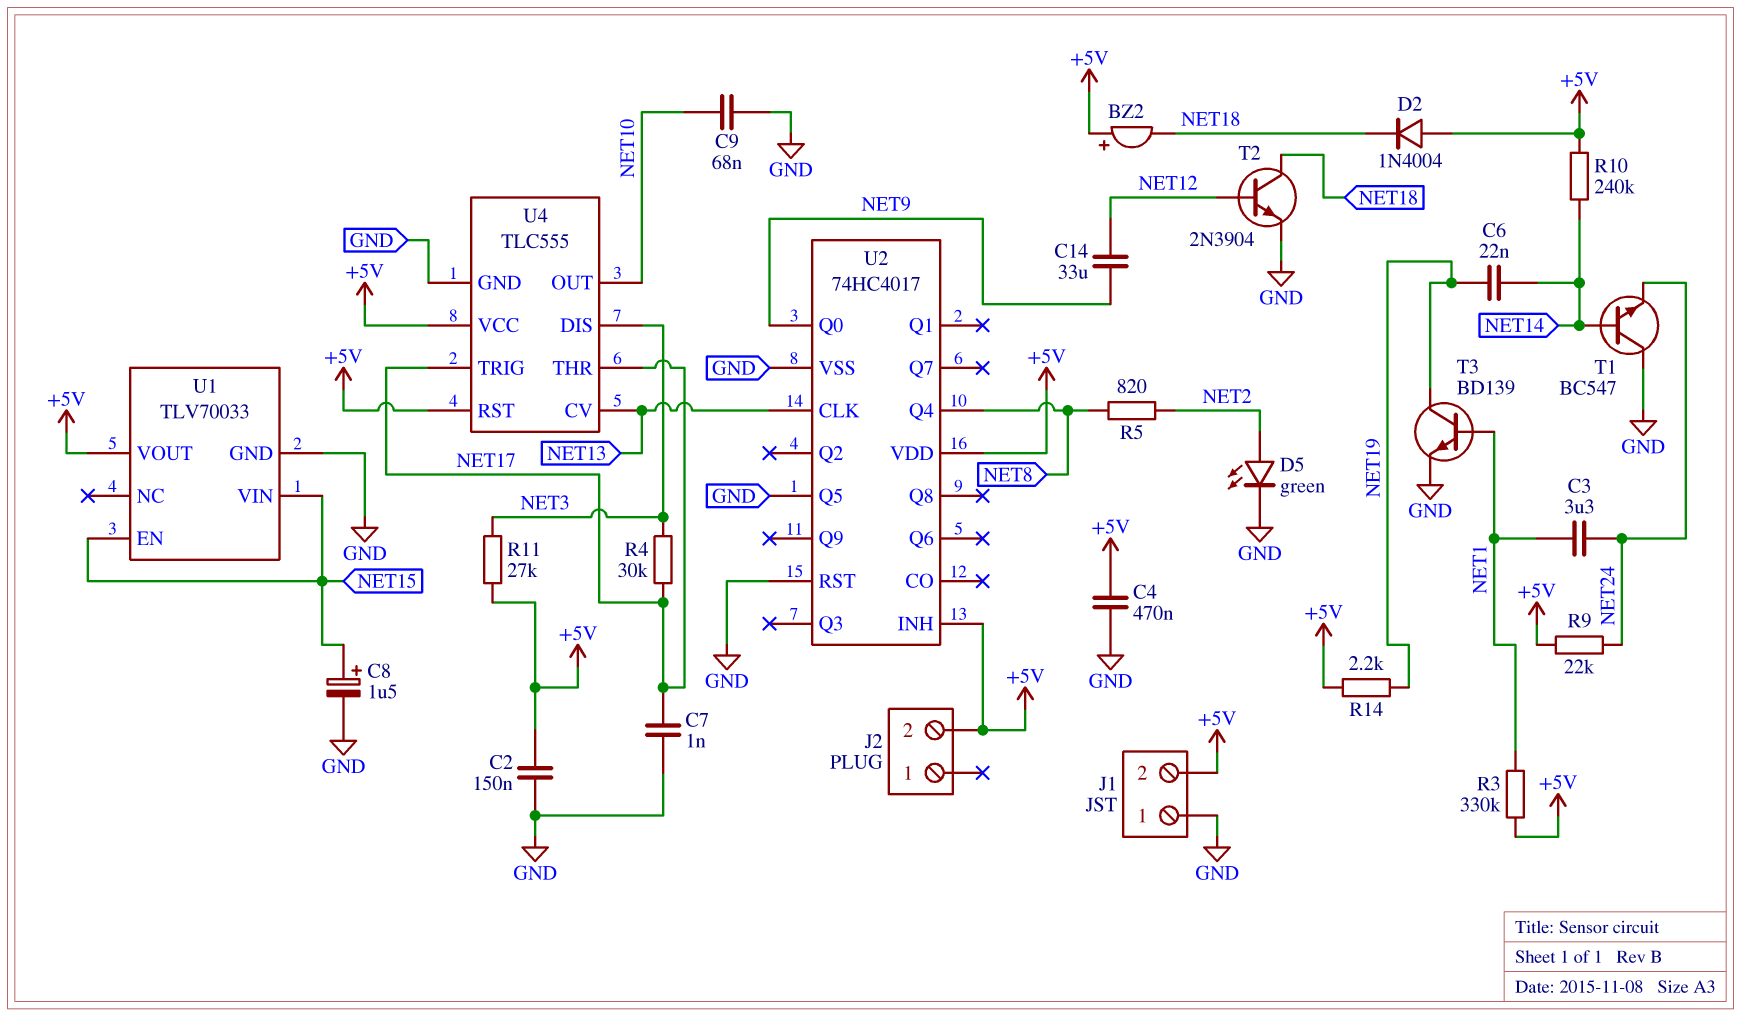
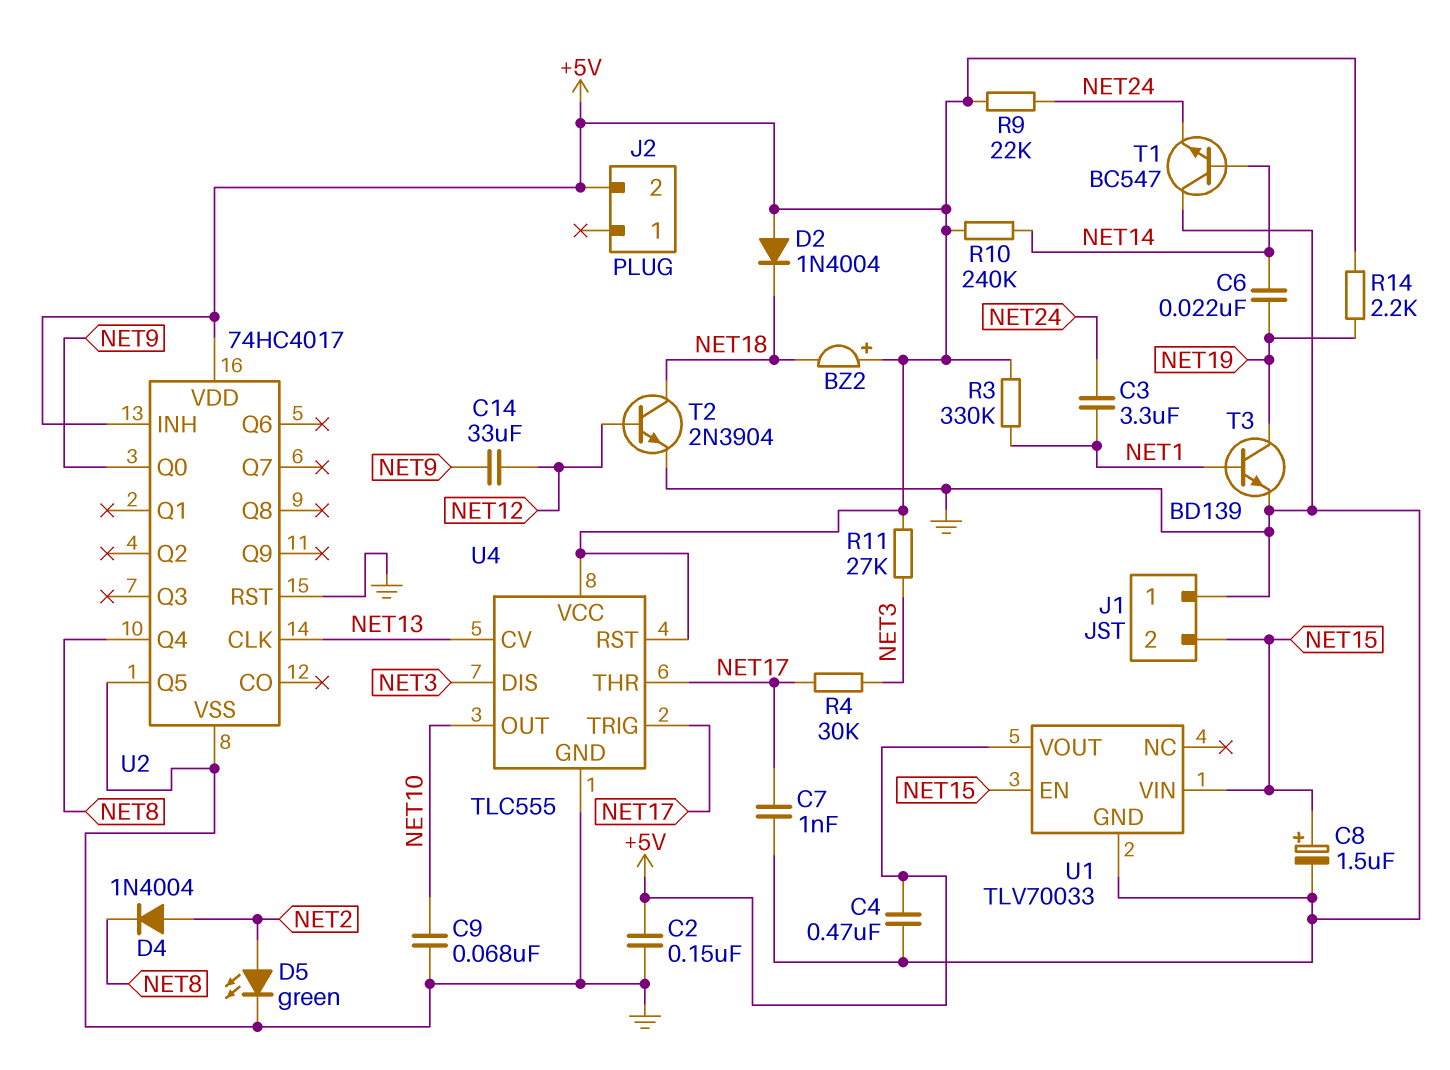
D4: none -> diode 1N4004 (A NET2, K NET8)
J1 pin 2: +5V -> NET15
R5: 820 (NET2, NET8) -> none

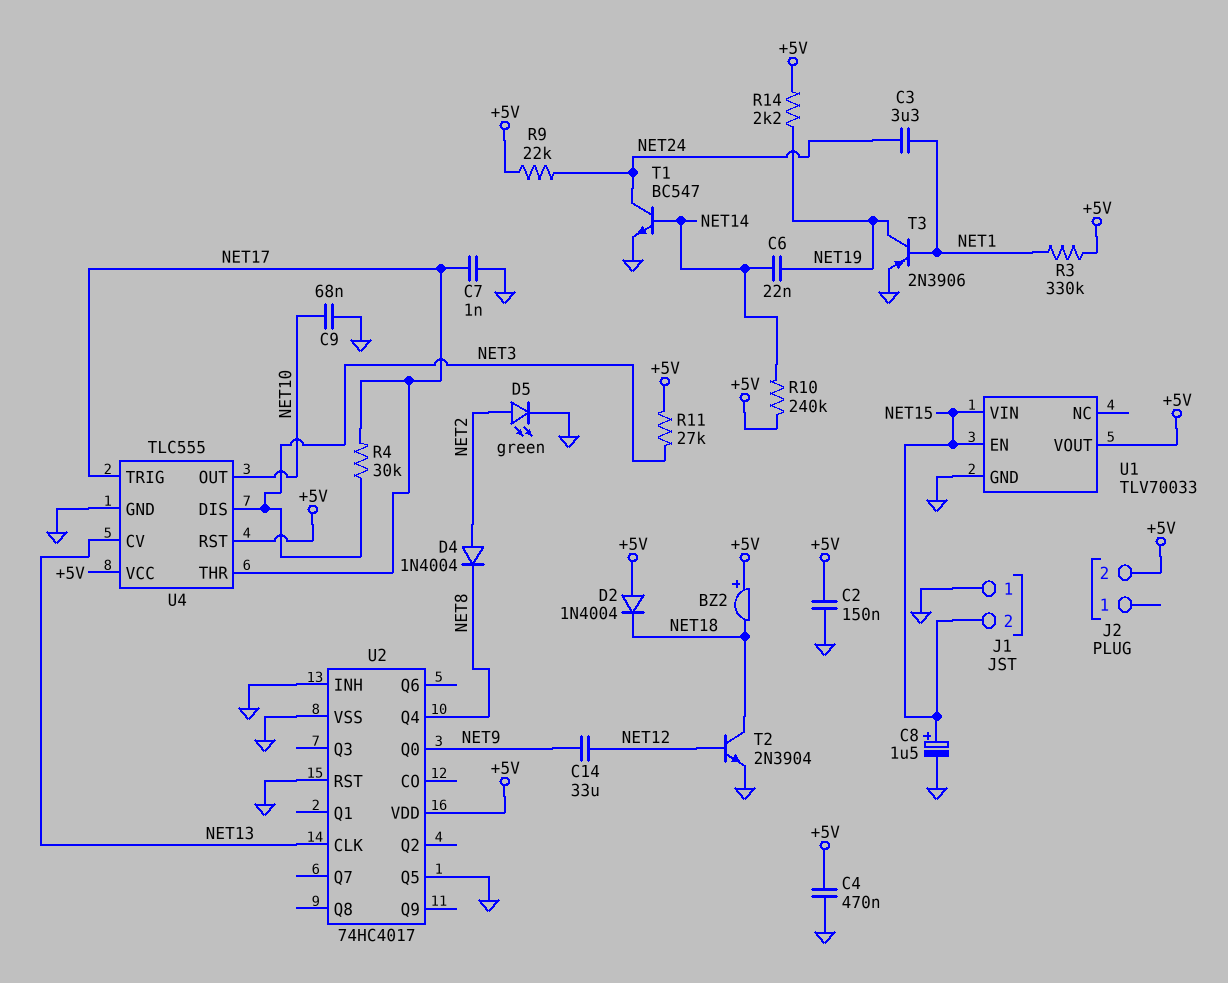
T1: NPN BC547 (B NET14, C GND, E NET24) -> NPN BC547 (B NET14, C NET24, E GND)
T3: NPN BD139 (B NET1, C NET19, E GND) -> PNP 2N3906 (B NET1, C NET19, E GND)
U2 pin INH: +5V -> GND

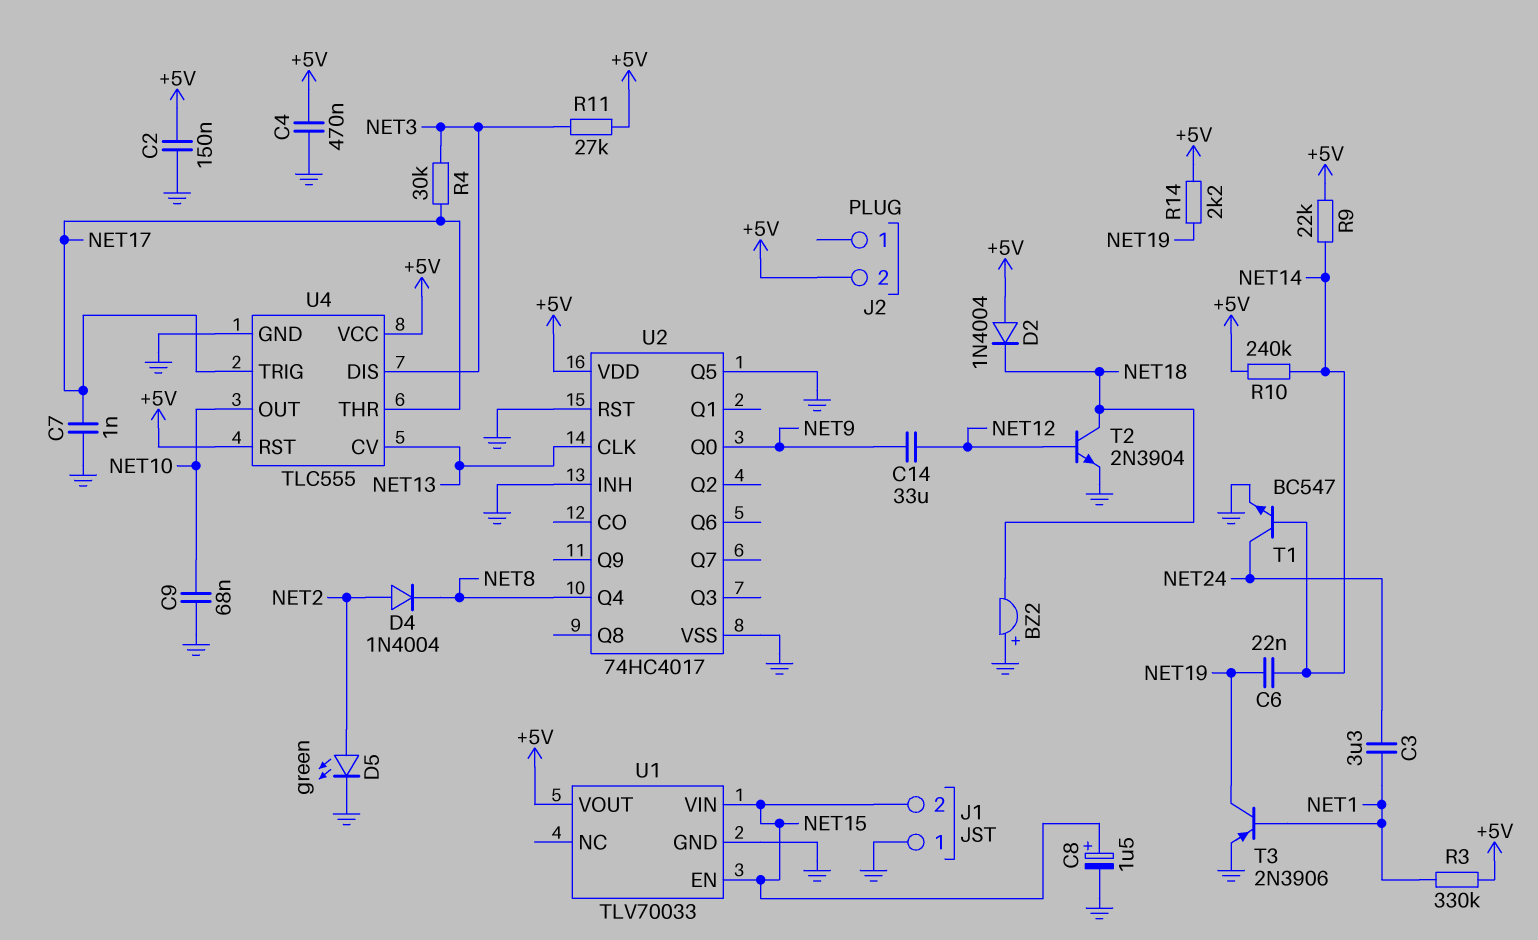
BZ2: buzzer (plus +5V, minus NET18) -> buzzer (plus GND, minus NET18)
R9: 22k (+5V, NET24) -> 22k (+5V, NET14)

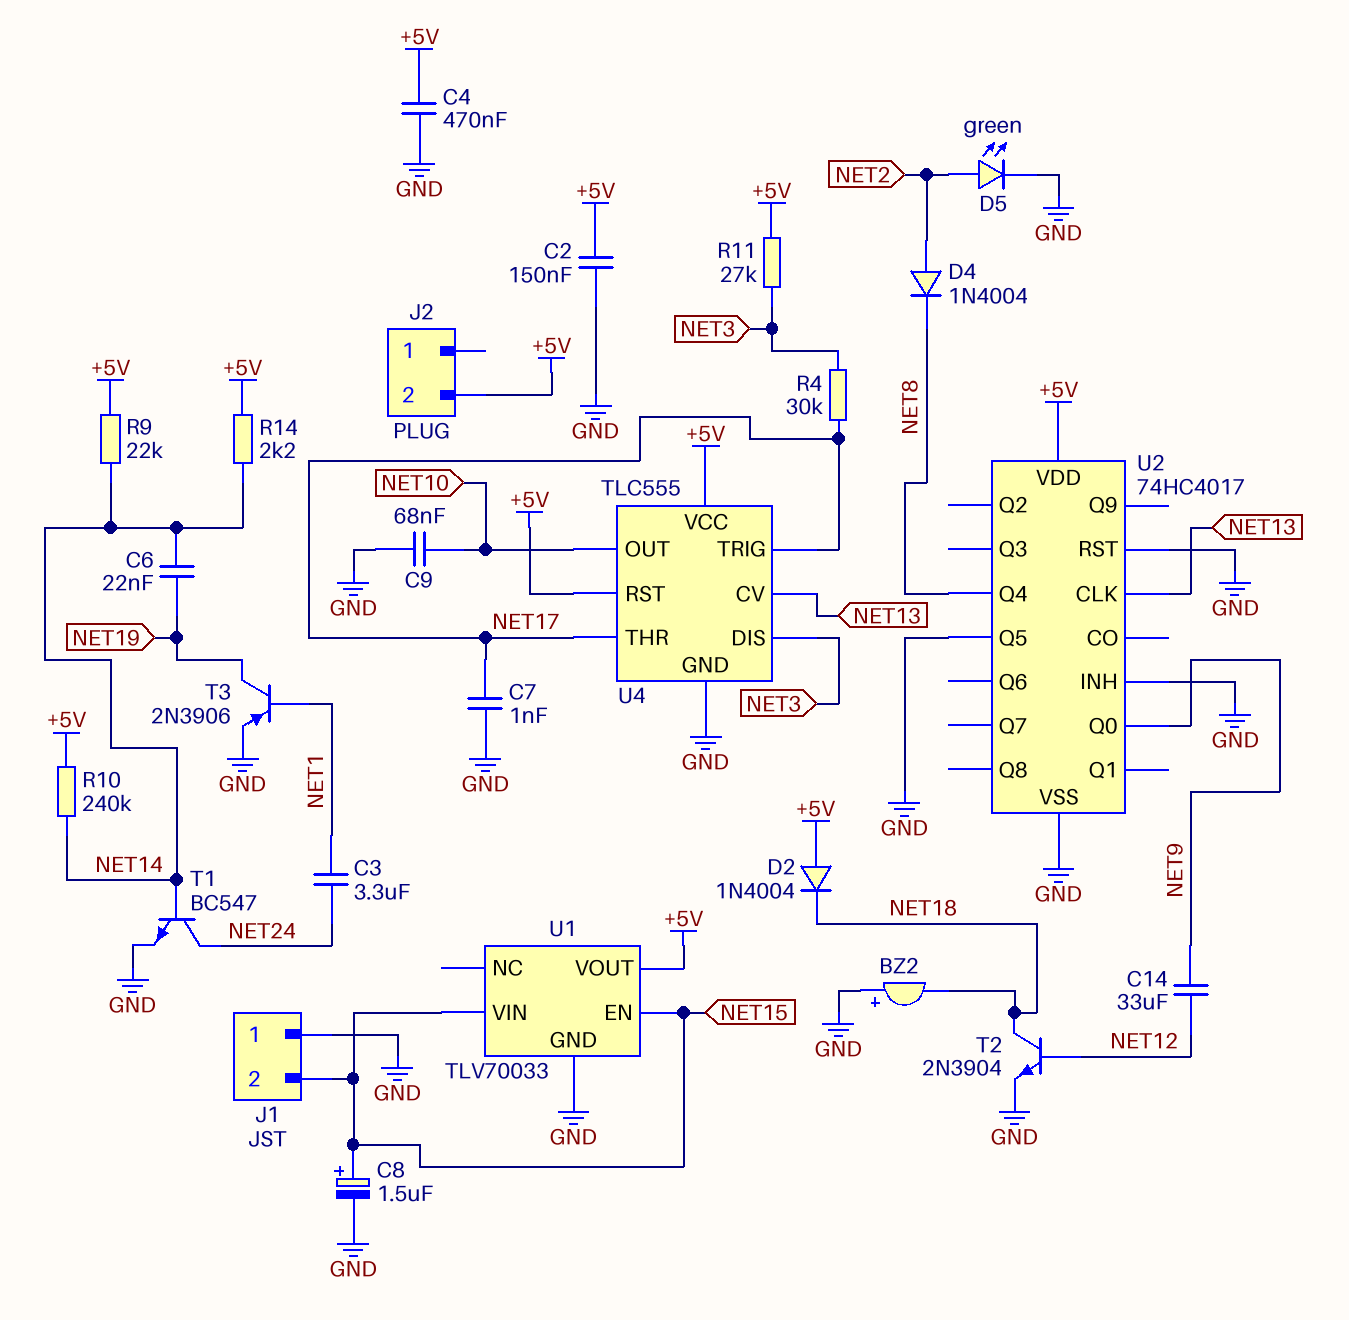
R3: 330k (+5V, NET1) -> none
R14: 2.2k (+5V, NET19) -> 2.2k (+5V, NET14)

